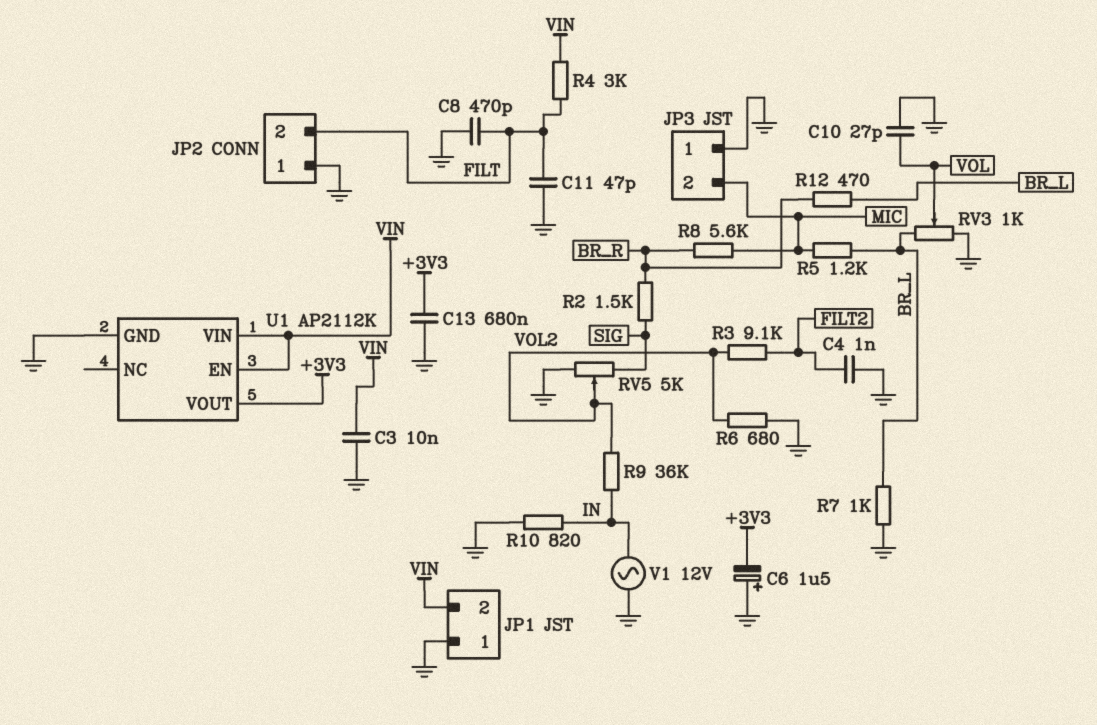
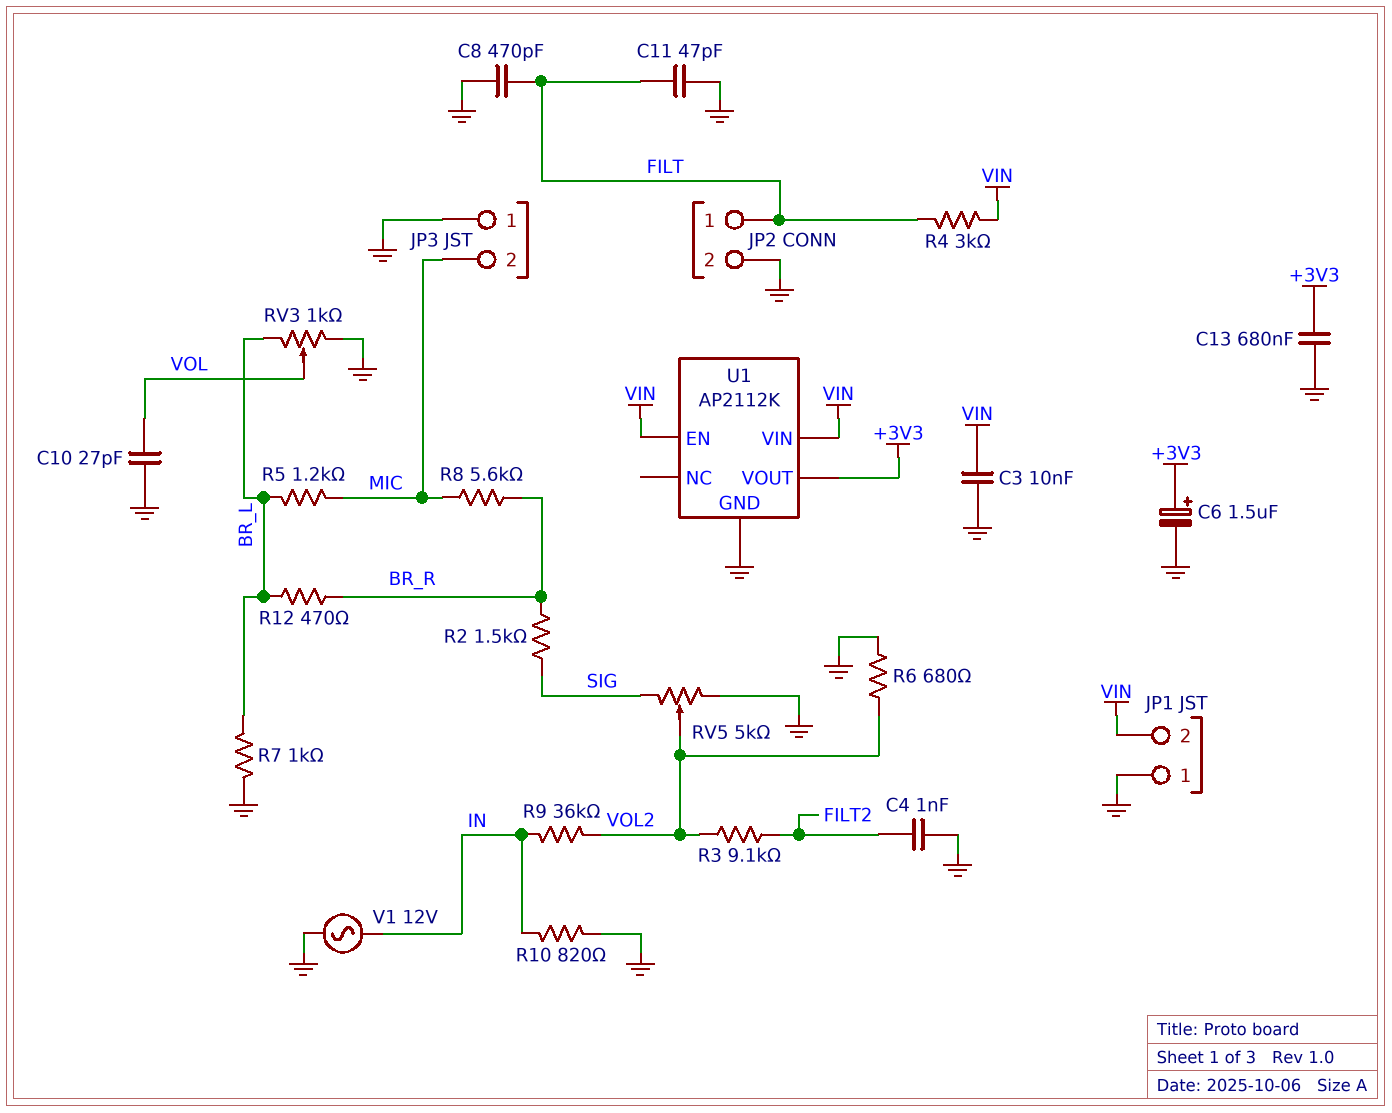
C6: 1.5uF (plus GND, minus +3V3) -> 1.5uF (plus +3V3, minus GND)
JP2 pin 1: GND -> FILT
JP2 pin 2: FILT -> GND

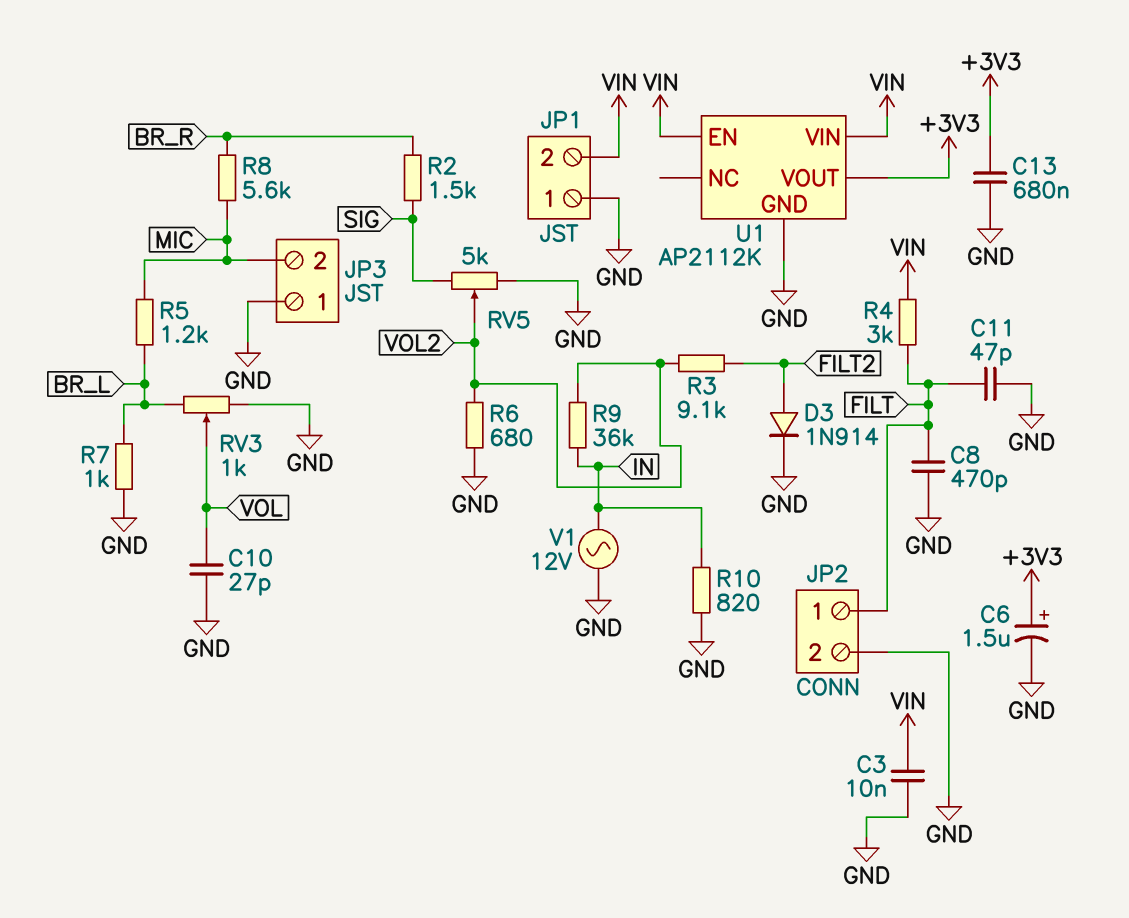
C4: 1nF (FILT2, GND) -> none
D3: none -> diode 1N914 (A FILT2, K GND)
R12: 470 (BR_L, BR_R) -> none

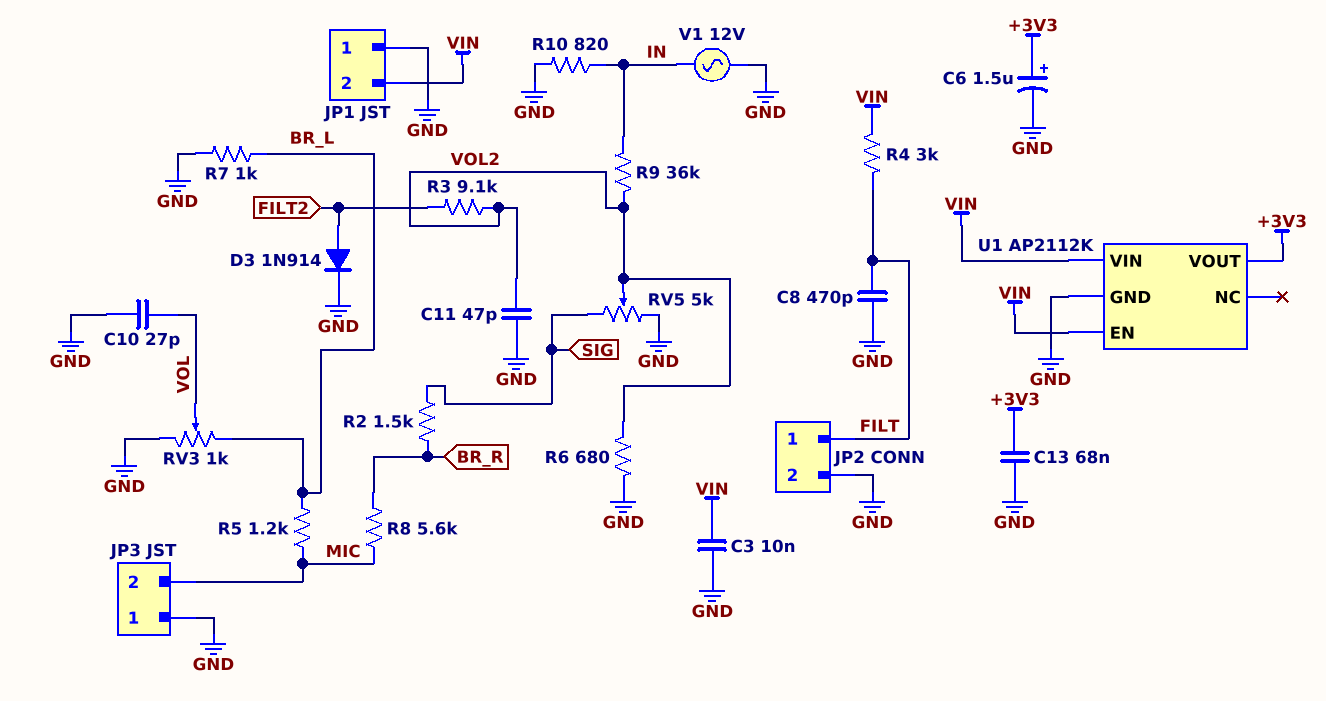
C11: 47pF (FILT, GND) -> 47pF (GND, VOL2)
C13: 680nF (+3V3, GND) -> 68nF (+3V3, GND)

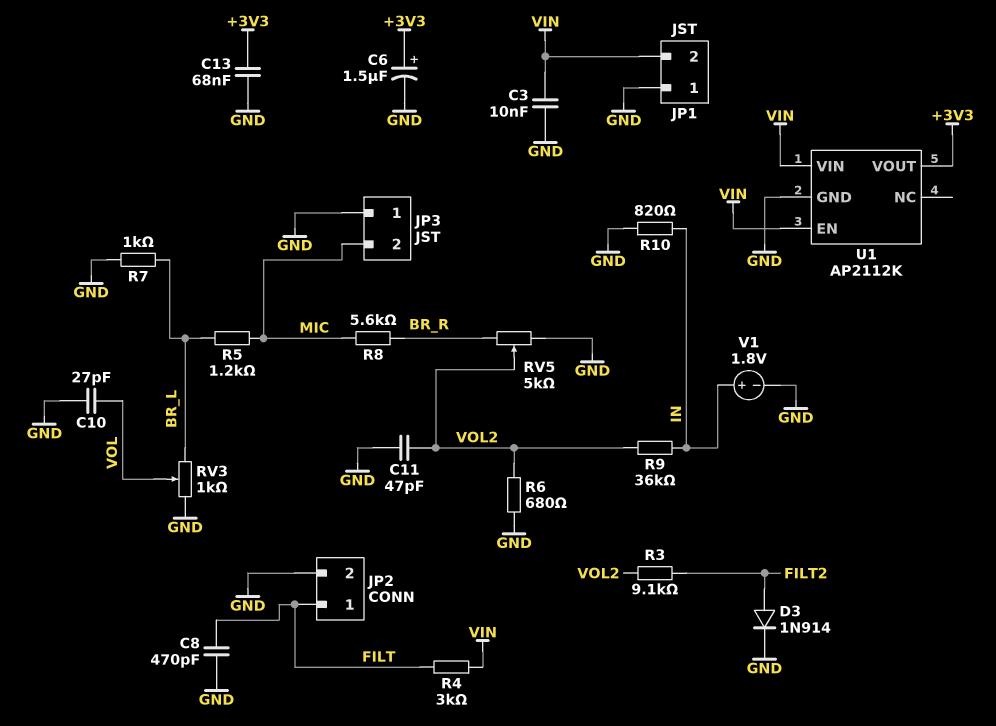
R2: 1.5k (BR_R, SIG) -> none
RV5: 5k (GND, SIG, wiper VOL2) -> 5k (BR_R, GND, wiper VOL2)
V1: AC 12V (GND, IN) -> 1.8V (plus IN, minus GND)

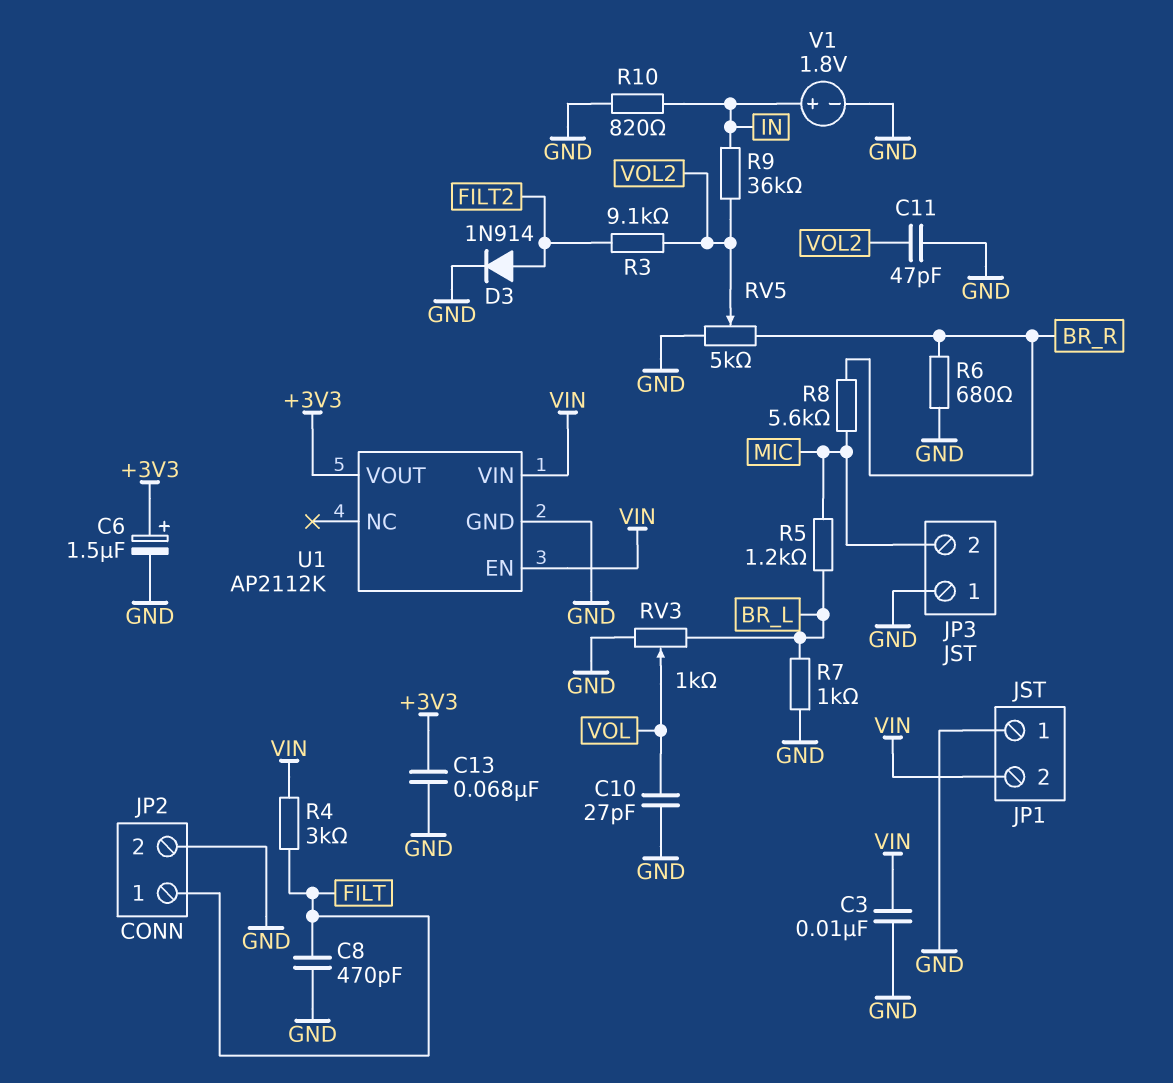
R6: 680 (GND, VOL2) -> 680 (BR_R, GND)

